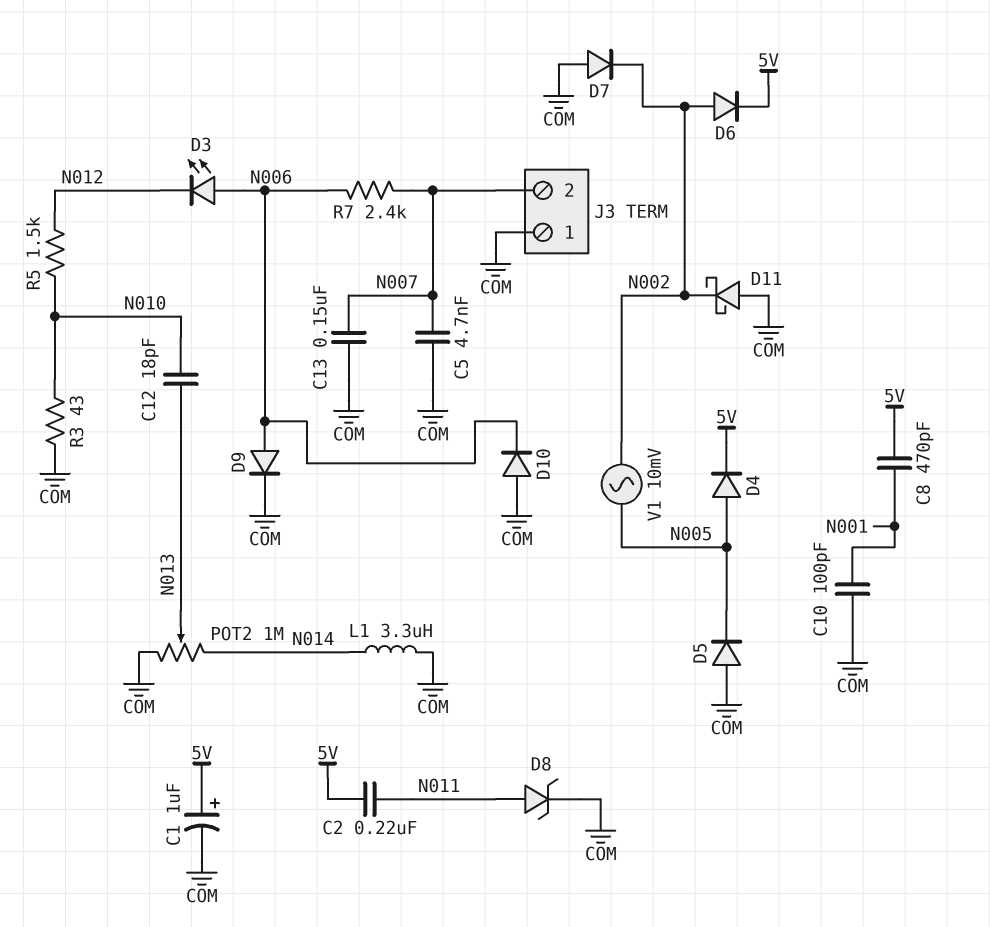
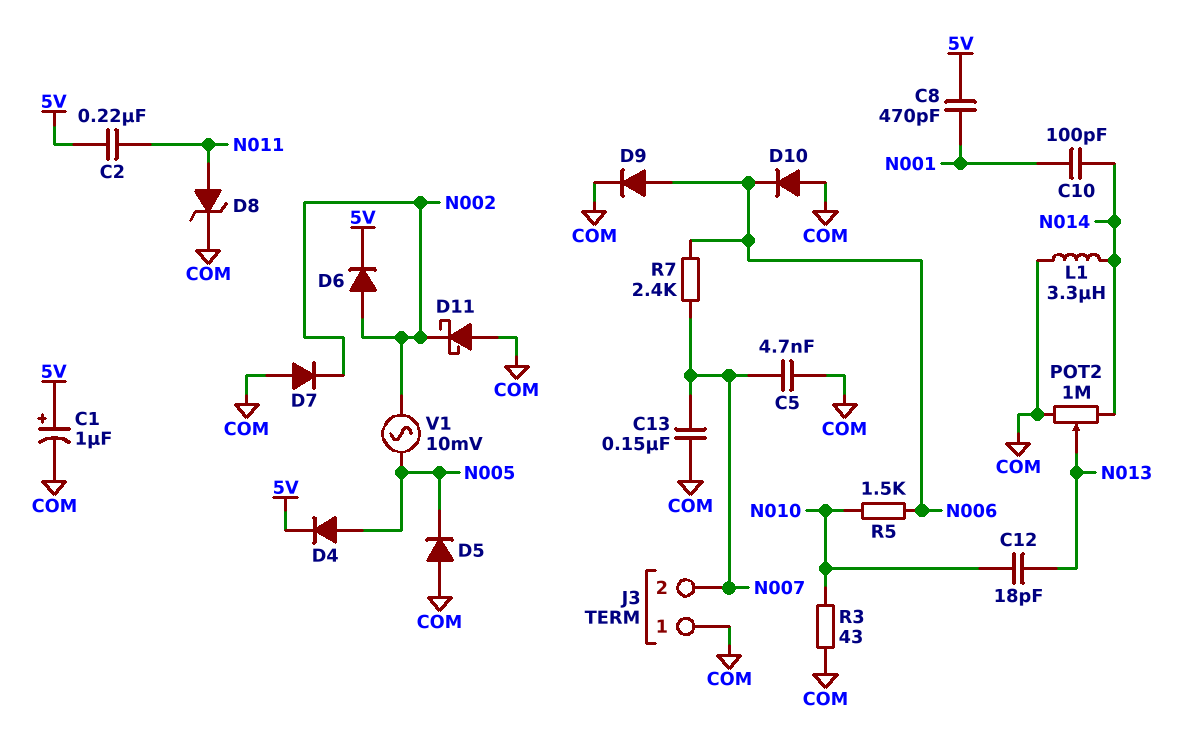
C10: 100pF (COM, N001) -> 100pF (N001, N014)
D3: LED (A N006, K N012) -> none
R5: 1.5k (N010, N012) -> 1.5k (N006, N010)

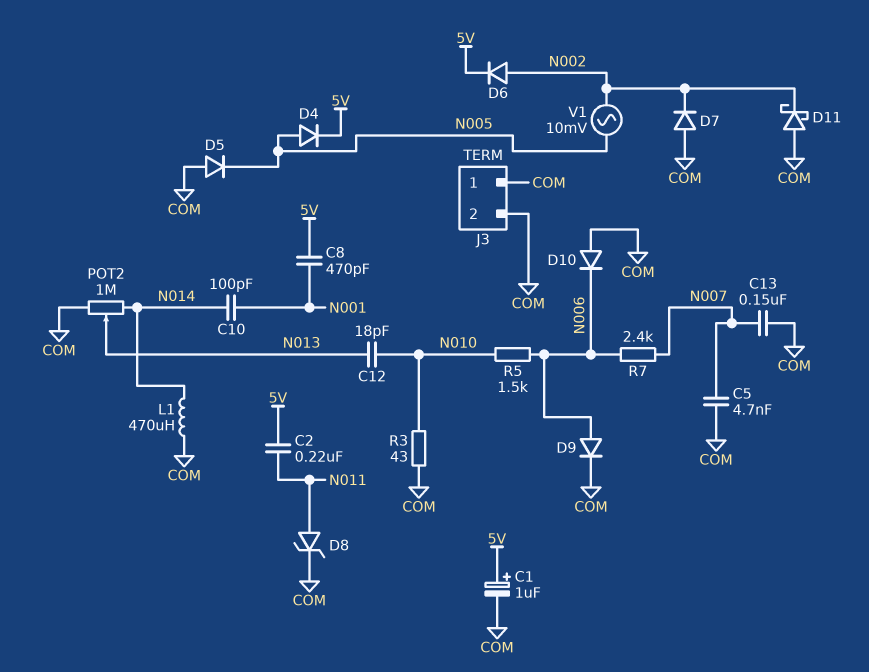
J3 pin 2: N007 -> COM
L1: 3.3uH (COM, N014) -> 470uH (COM, N014)

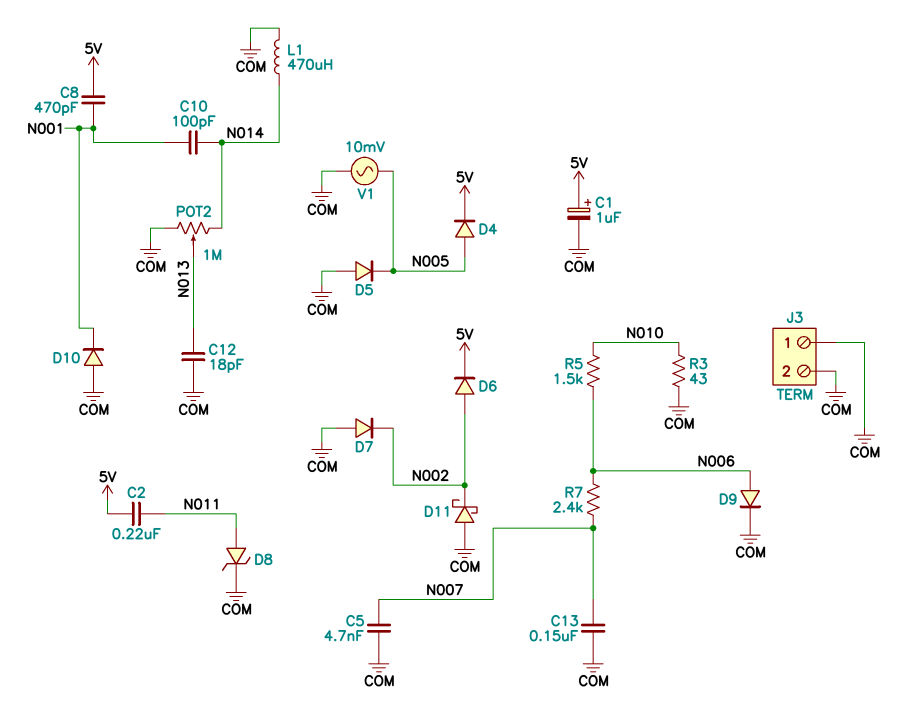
C12: 18pF (N010, N013) -> 18pF (COM, N013)
D10: diode (A COM, K N006) -> diode (A COM, K N001)
V1: AC 10mV (N002, N005) -> AC 10mV (COM, N005)

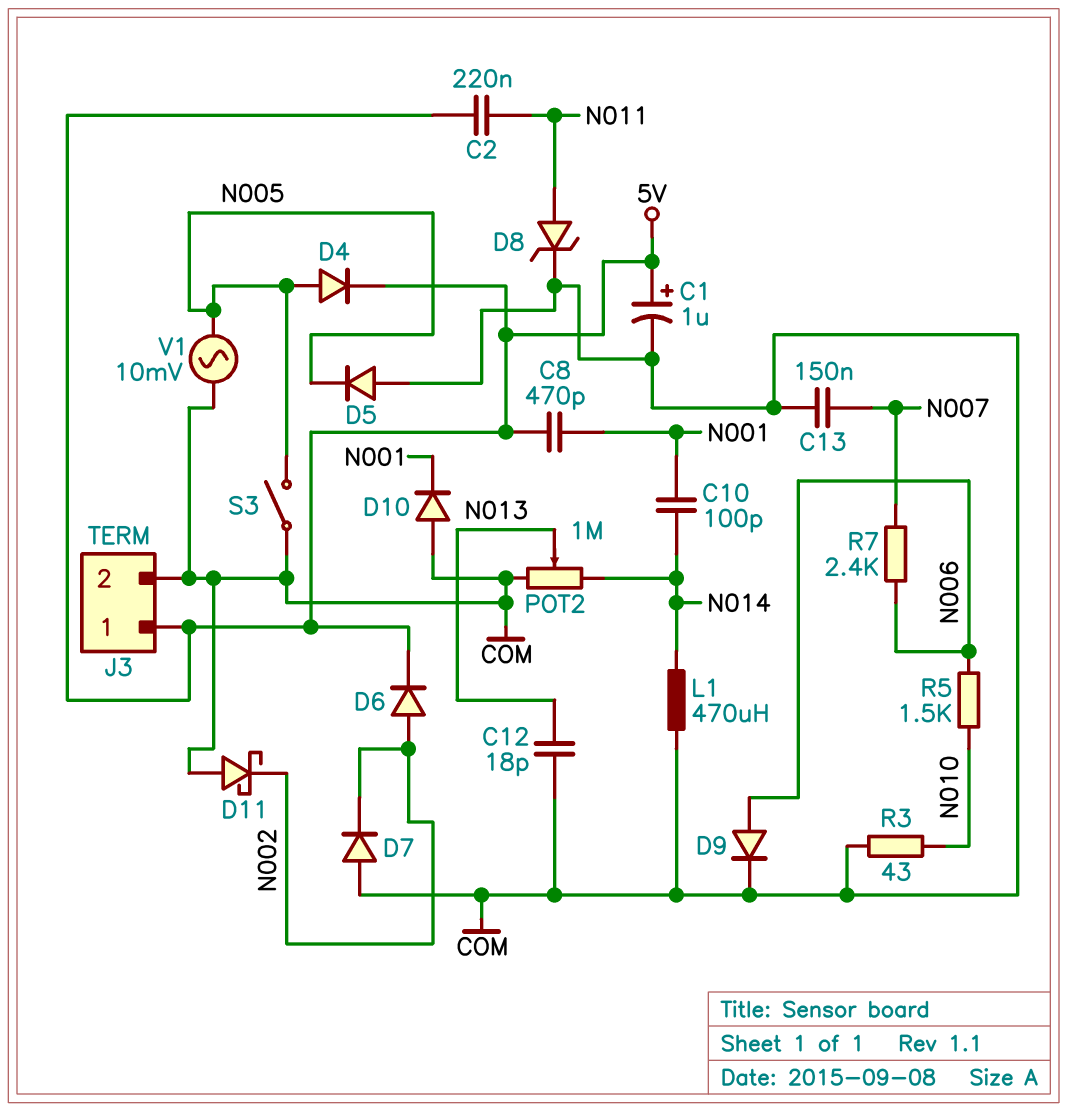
C5: 4.7nF (COM, N007) -> none
J3 pin 1: COM -> 5V
S3: none -> switch (COM, N005)

